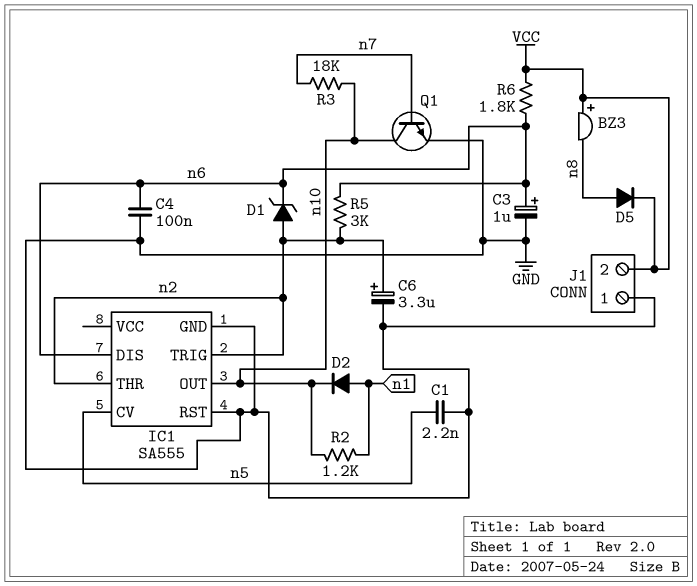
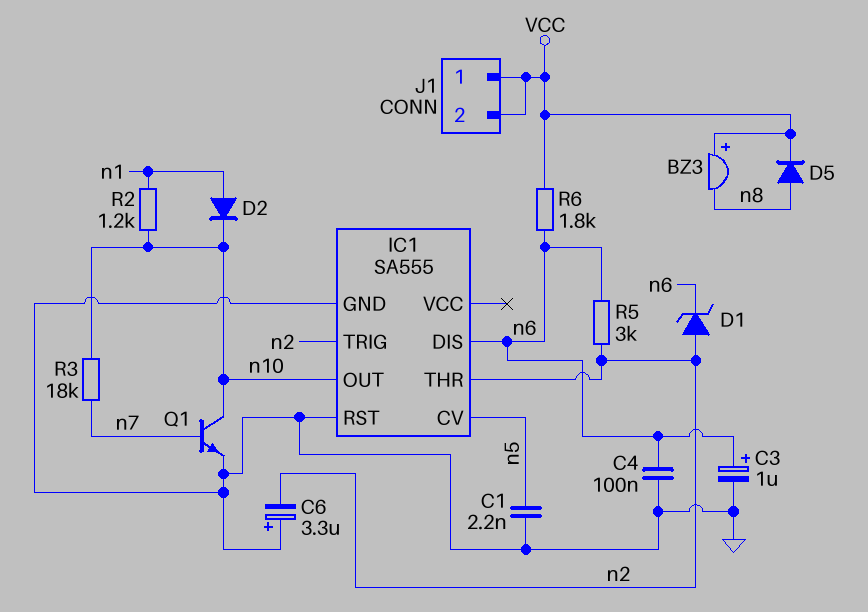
C6: 3.3uF (plus n2, minus GND) -> 3.3uF (plus GND, minus n2)
J1 pin 1: GND -> VCC

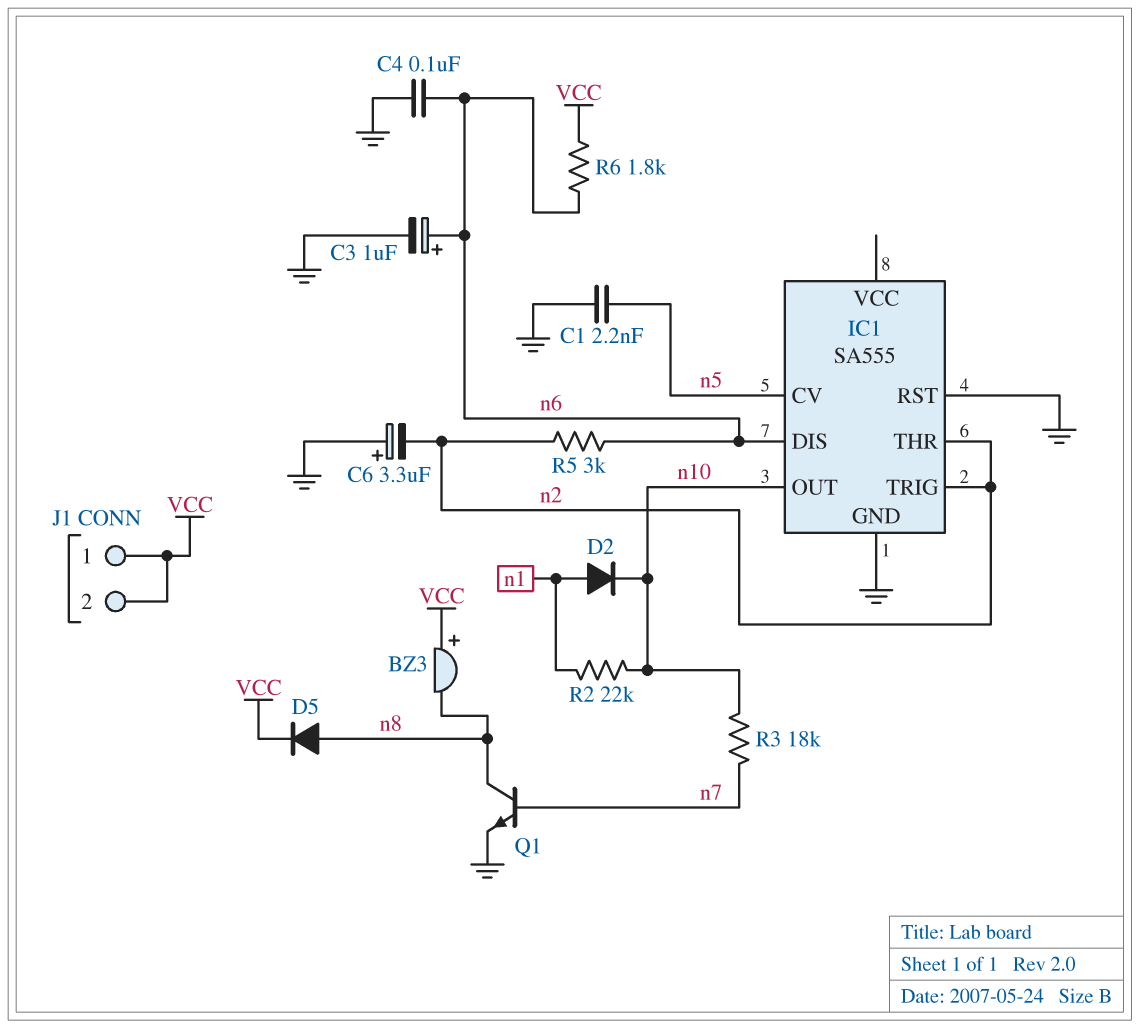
D1: zener (A n2, K n6) -> none
Q1: NPN (B n7, C n10, E GND) -> NPN (B n7, C n8, E GND)
R2: 1.2k (n1, n10) -> 22k (n1, n10)

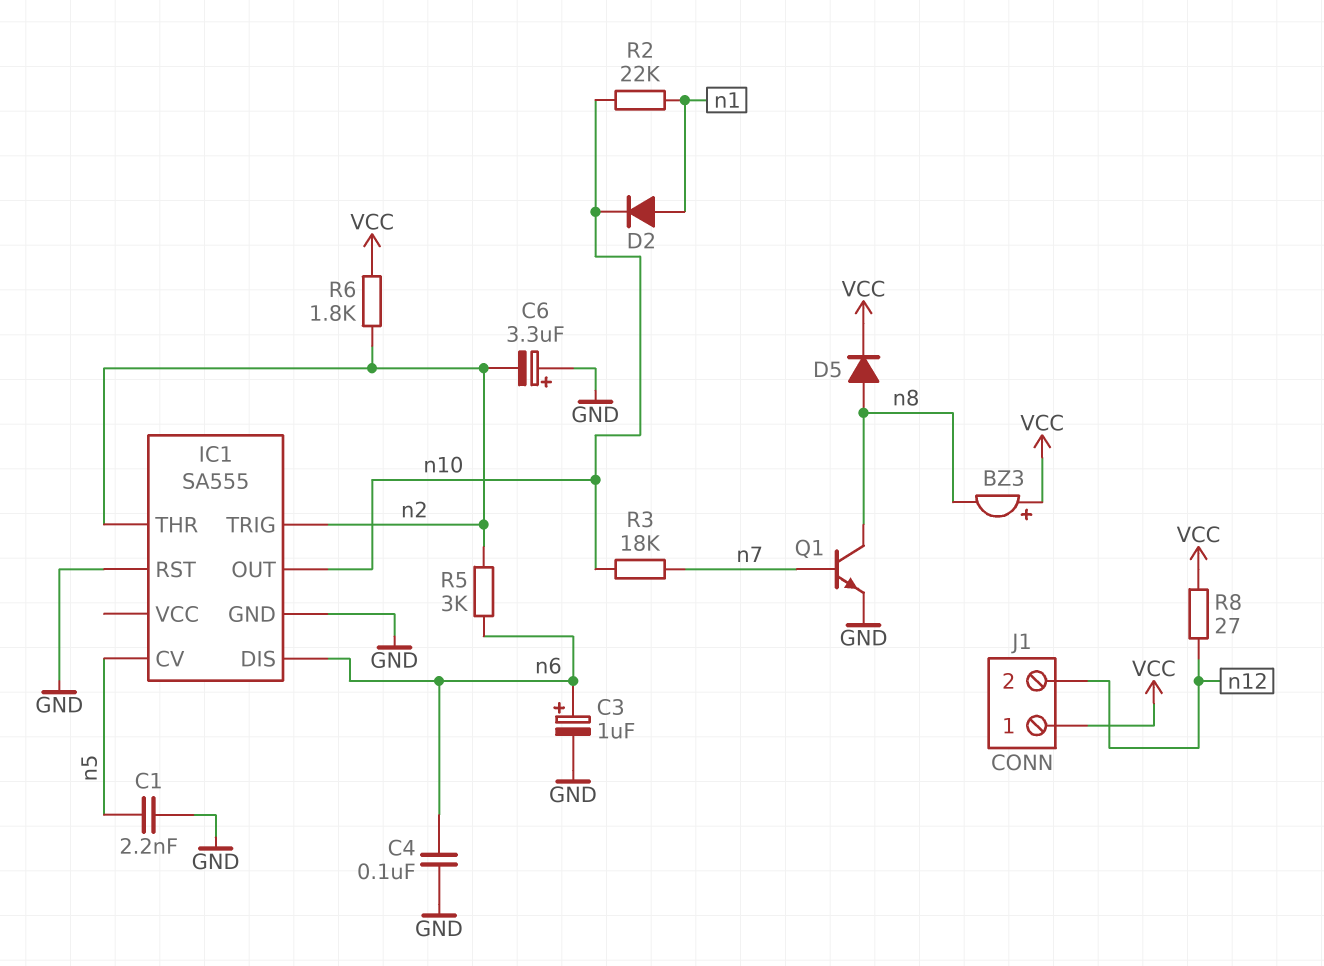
J1 pin 2: VCC -> n12
R6: 1.8k (VCC, n6) -> 1.8k (VCC, n2)
R8: none -> 27 (VCC, n12)

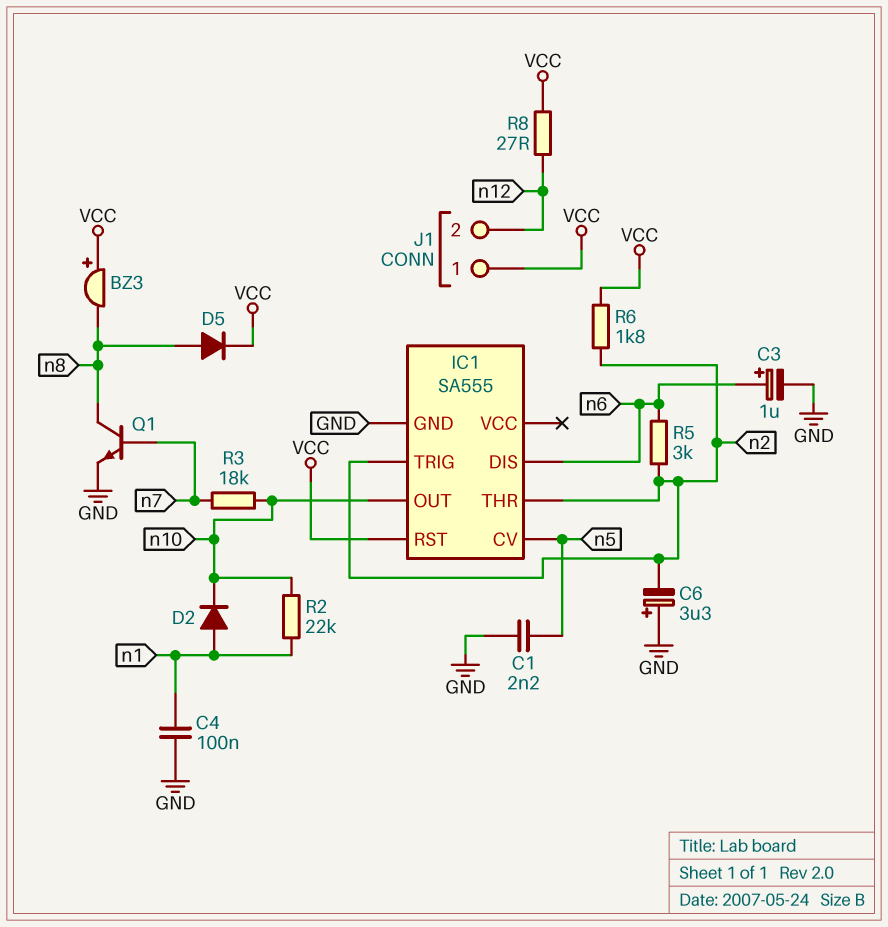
C4: 100nF (GND, n6) -> 100nF (GND, n1)
IC1 pin RST: GND -> VCC

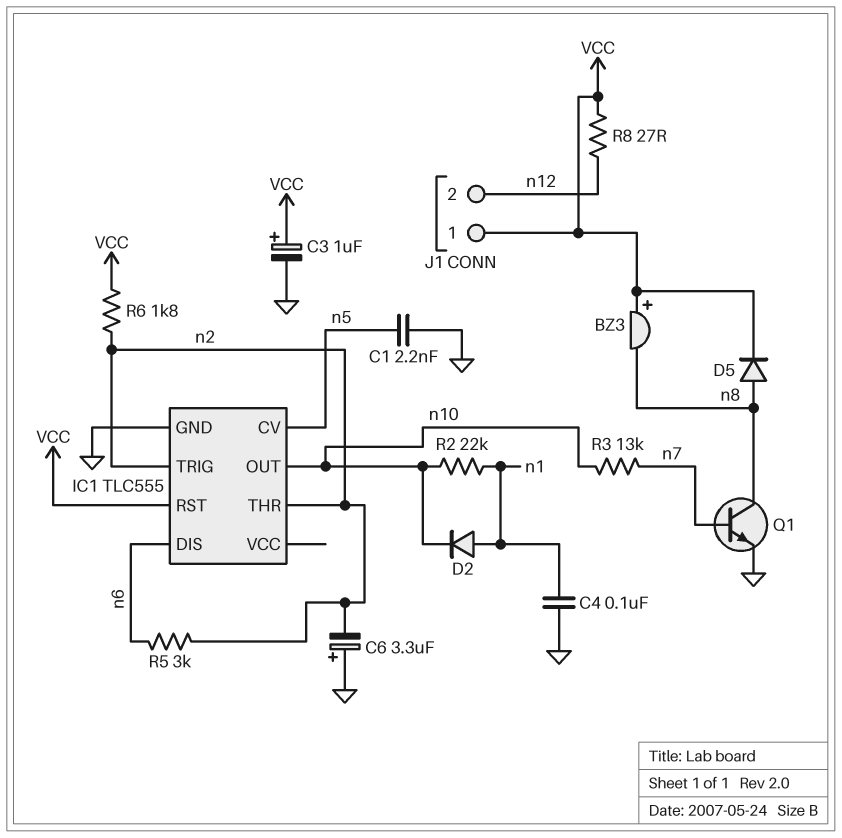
C3: 1uF (plus n6, minus GND) -> 1uF (plus VCC, minus GND)
IC1: SA555 -> TLC555
R3: 18k (n7, n10) -> 13k (n7, n10)

